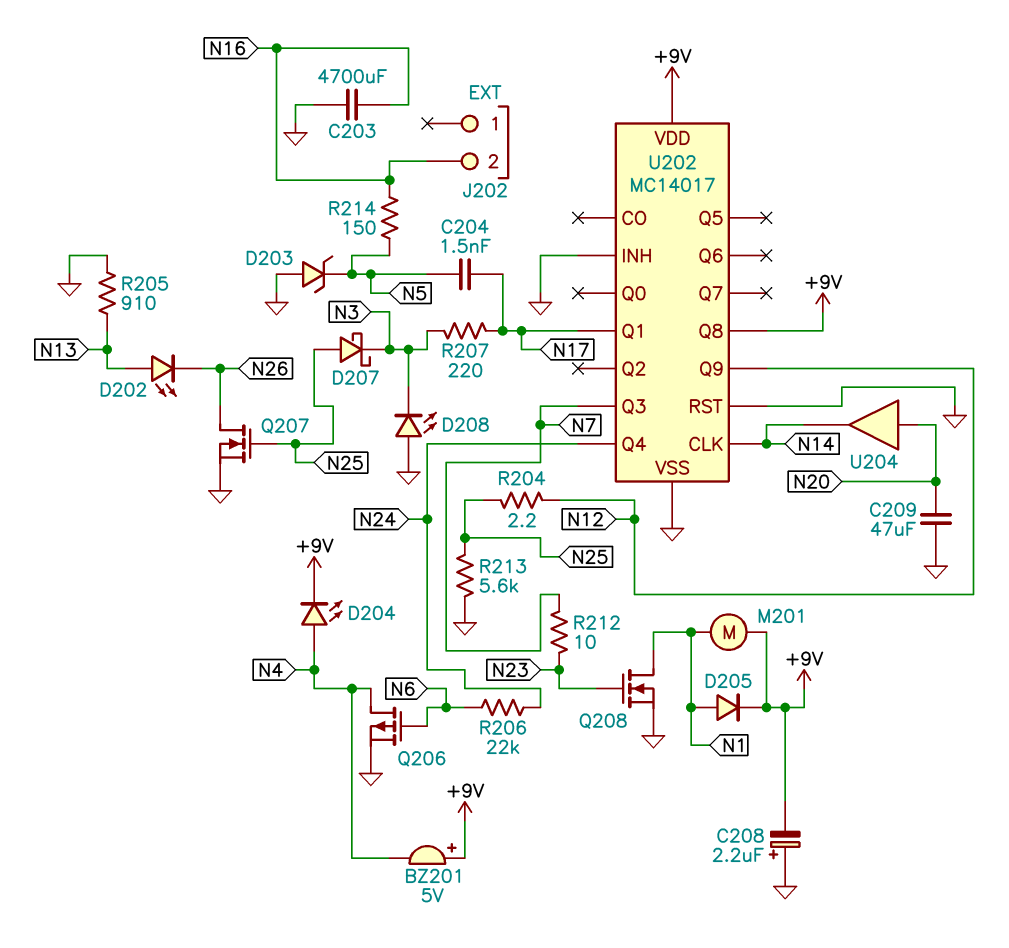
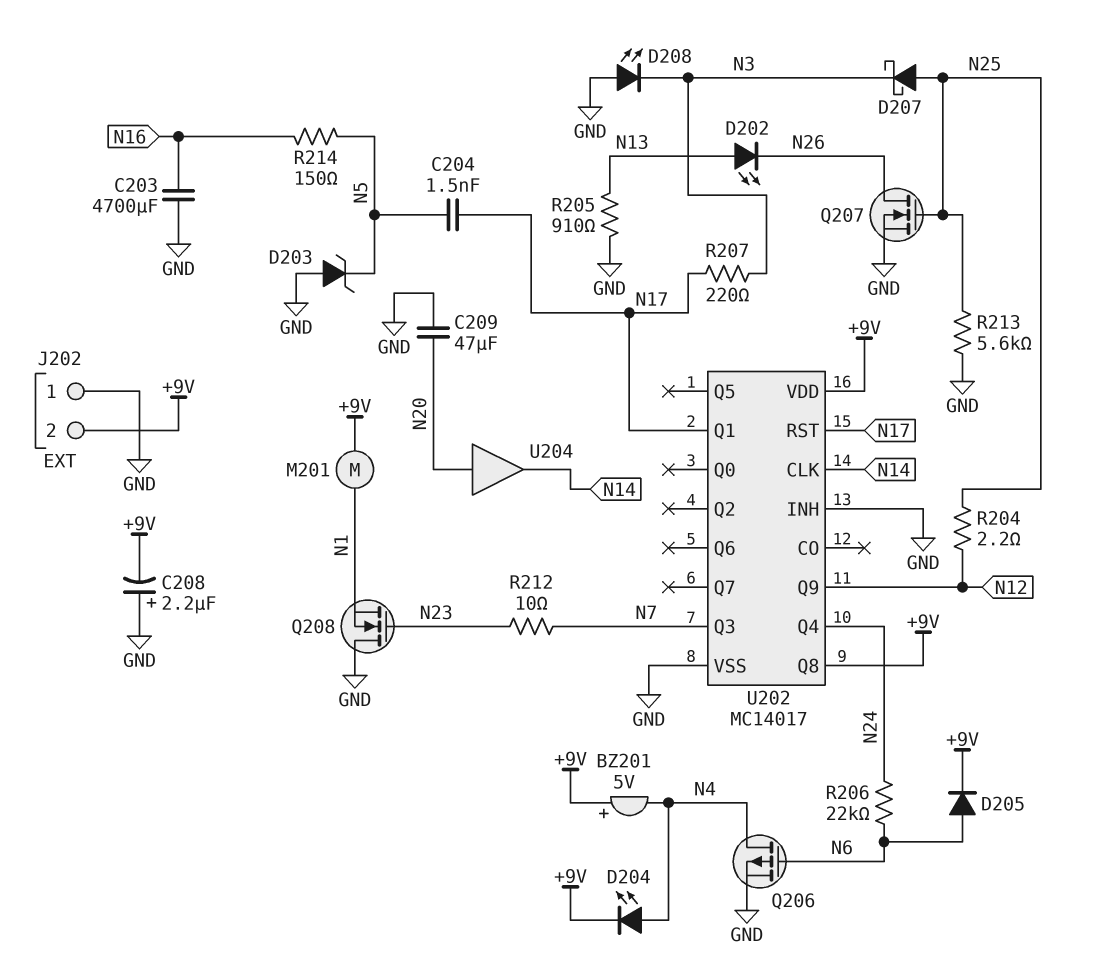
D205: diode (A N1, K +9V) -> diode (A N6, K +9V)
J202 pin 1: none -> GND
J202 pin 2: N16 -> +9V
Q208: NMOS (G N23, D N1, S GND) -> NMOS (G N23, D GND, S N1)
U202 pin RST: GND -> N17

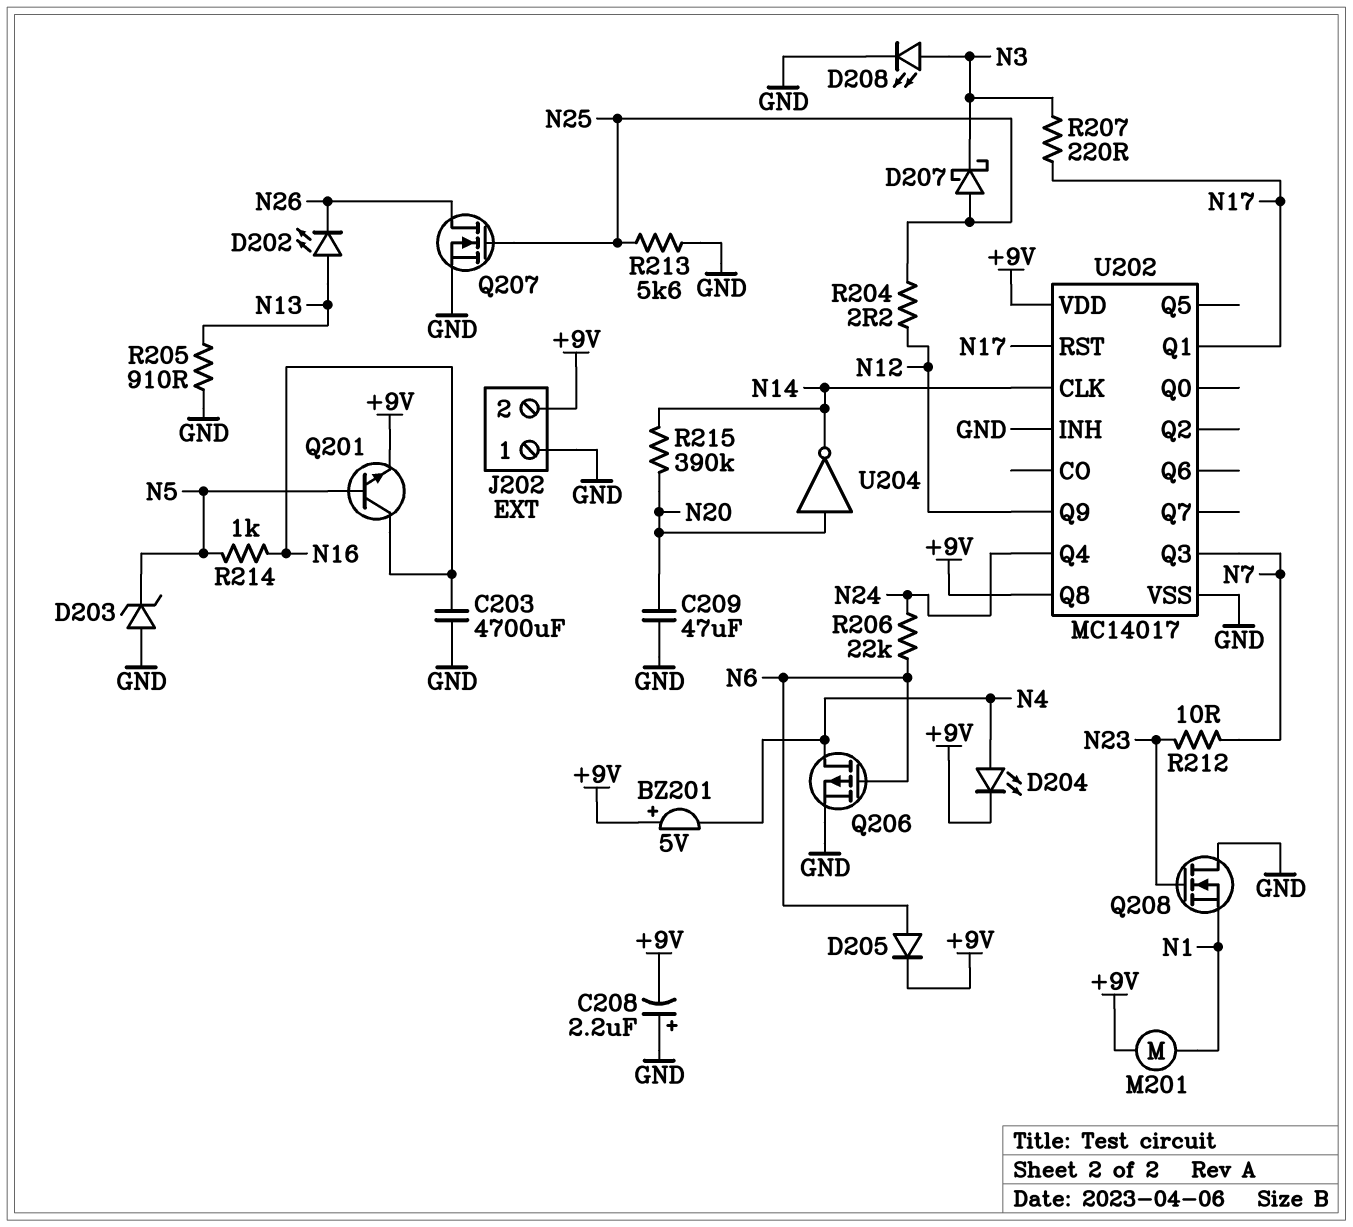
C204: 1.5nF (N5, N17) -> none
D208: LED (A GND, K N3) -> LED (A N3, K GND)
Q201: none -> NPN (B N5, C N16, E +9V)
R214: 150 (N5, N16) -> 1k (N5, N16)
R215: none -> 390k (N14, N20)
U204: buffer (in N20, out N14) -> NOT (in N20, out N14)

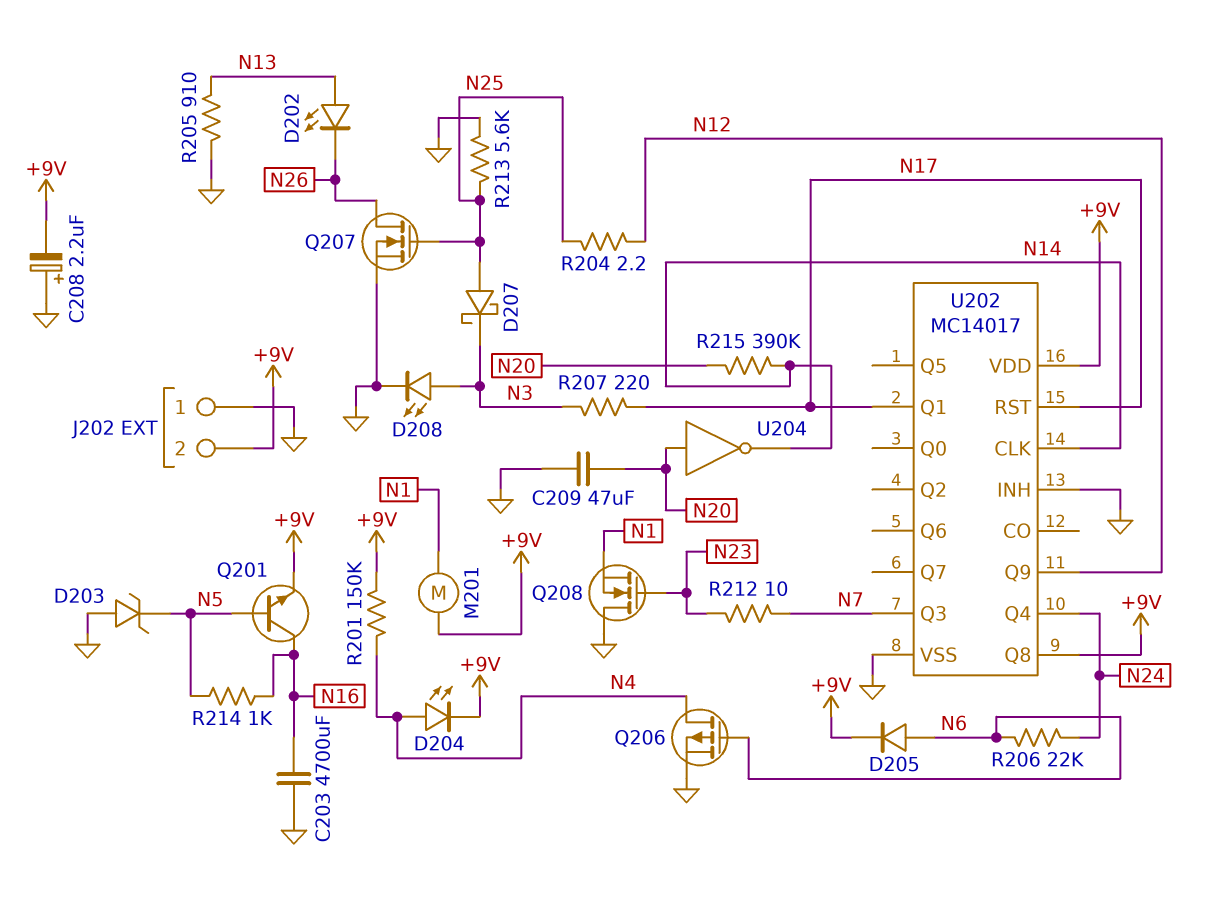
BZ201: buzzer 5V (plus +9V, minus N4) -> none
R201: none -> 150k (+9V, N4)

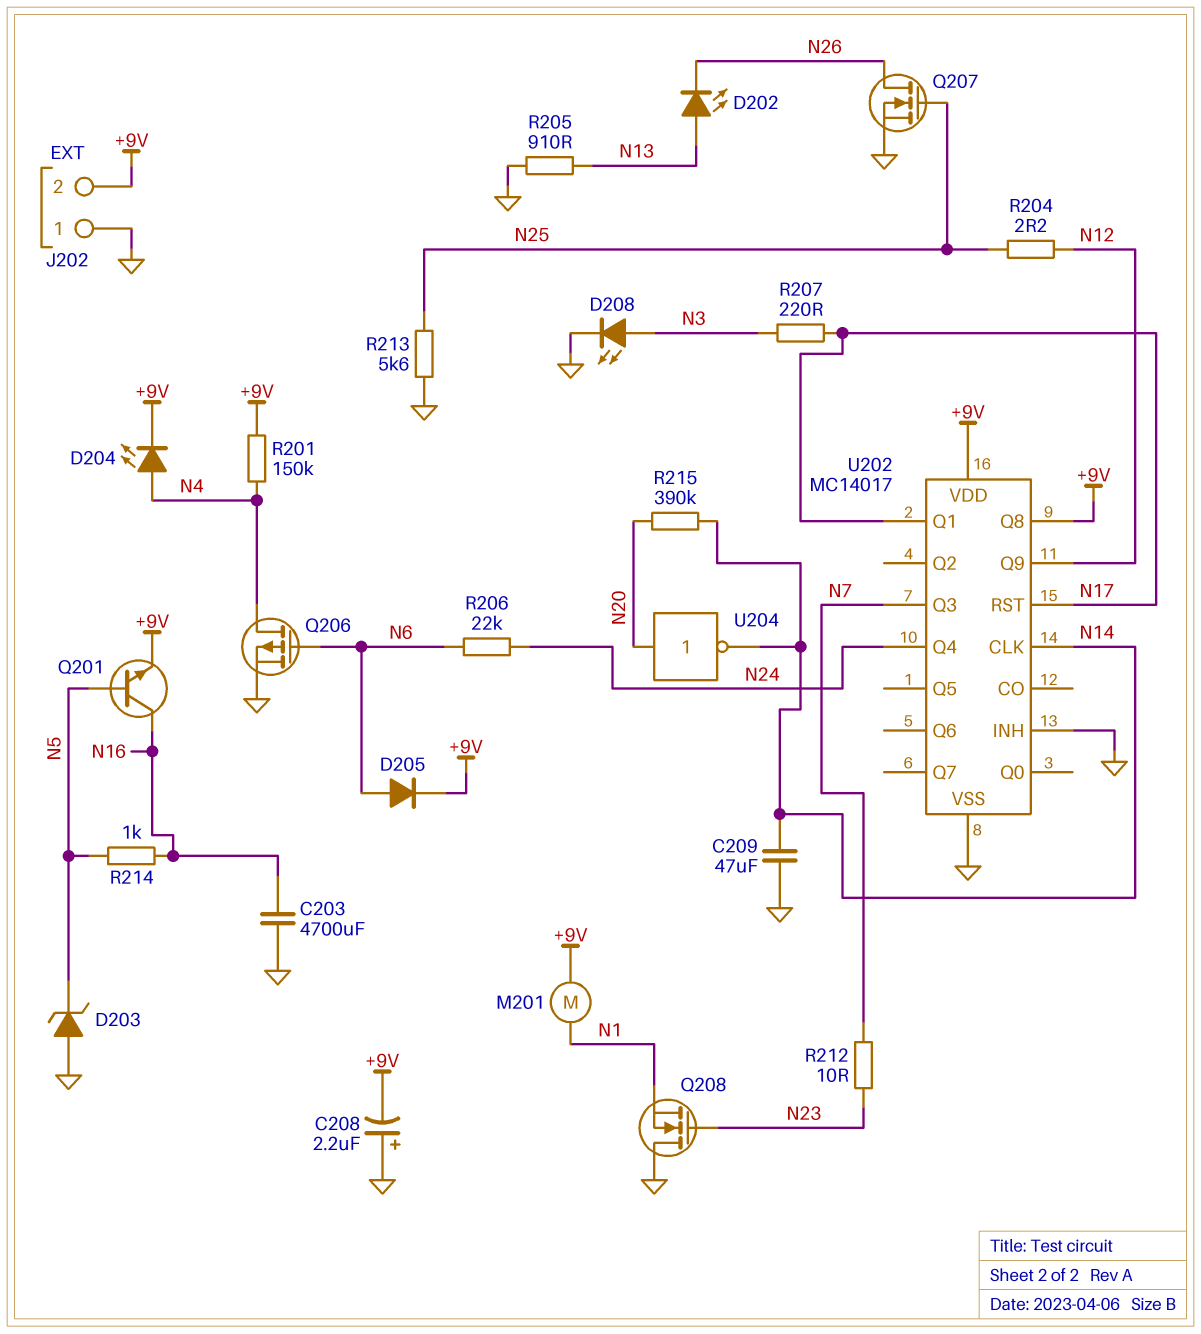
C209: 47uF (GND, N20) -> 47uF (GND, N14)
D207: schottky (A N25, K N3) -> none

